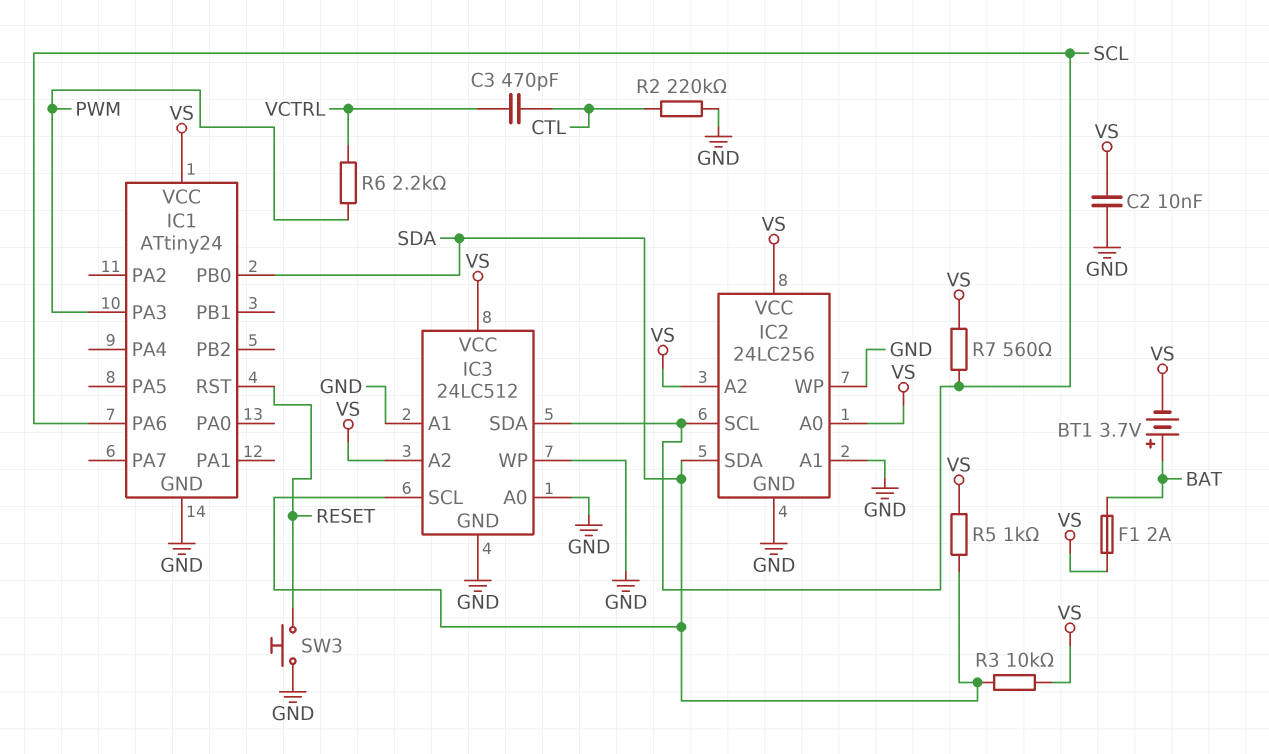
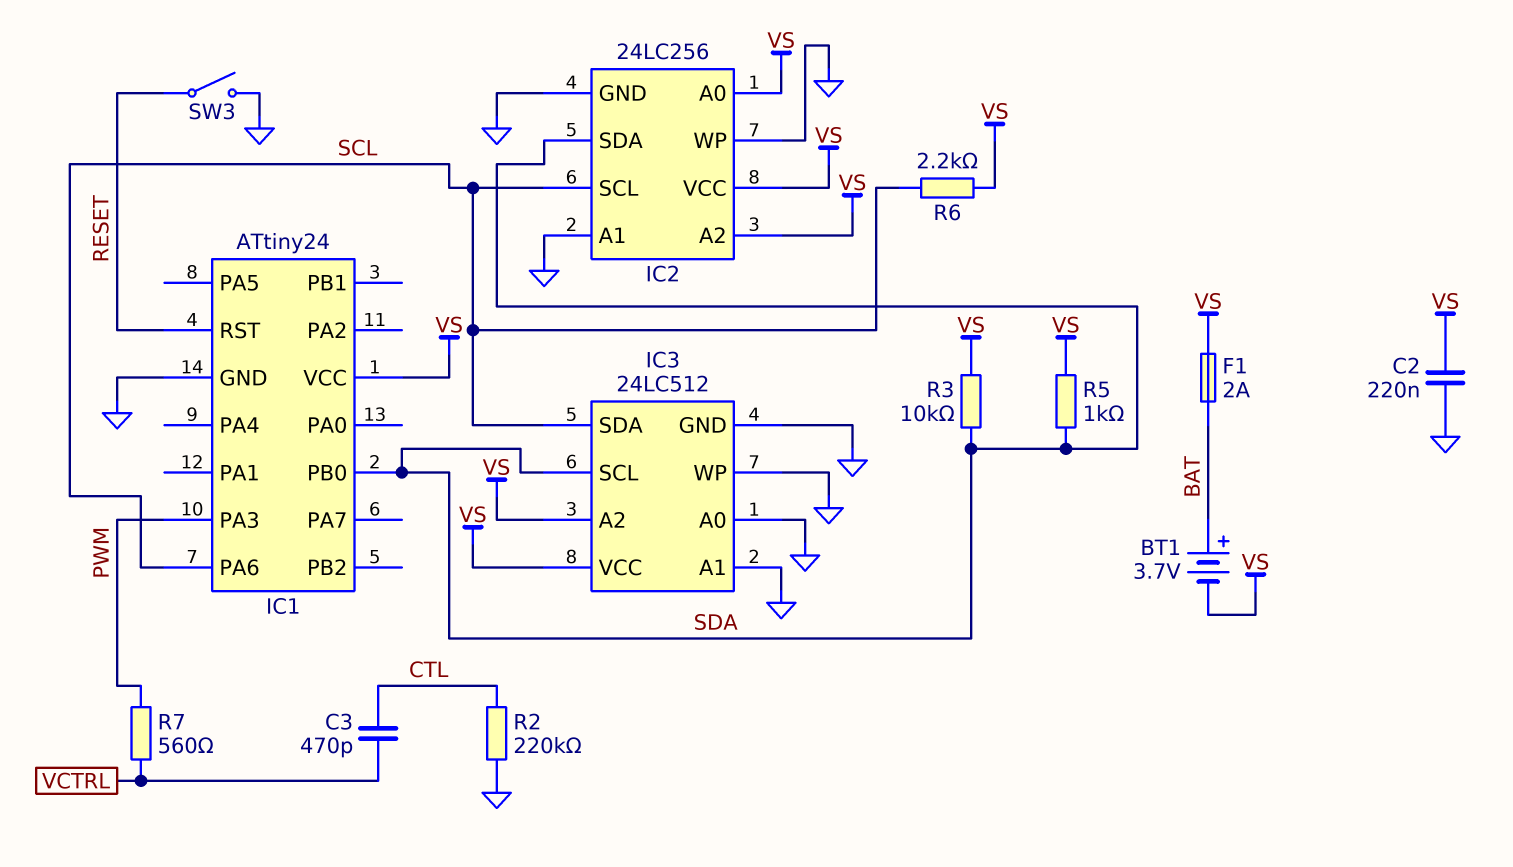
C2: 10nF (GND, VS) -> 220nF (GND, VS)
R6: 2.2k (PWM, VCTRL) -> 2.2k (SCL, VS)
R7: 560 (SCL, VS) -> 560 (PWM, VCTRL)
SW3: button (GND, RESET) -> switch (GND, RESET)

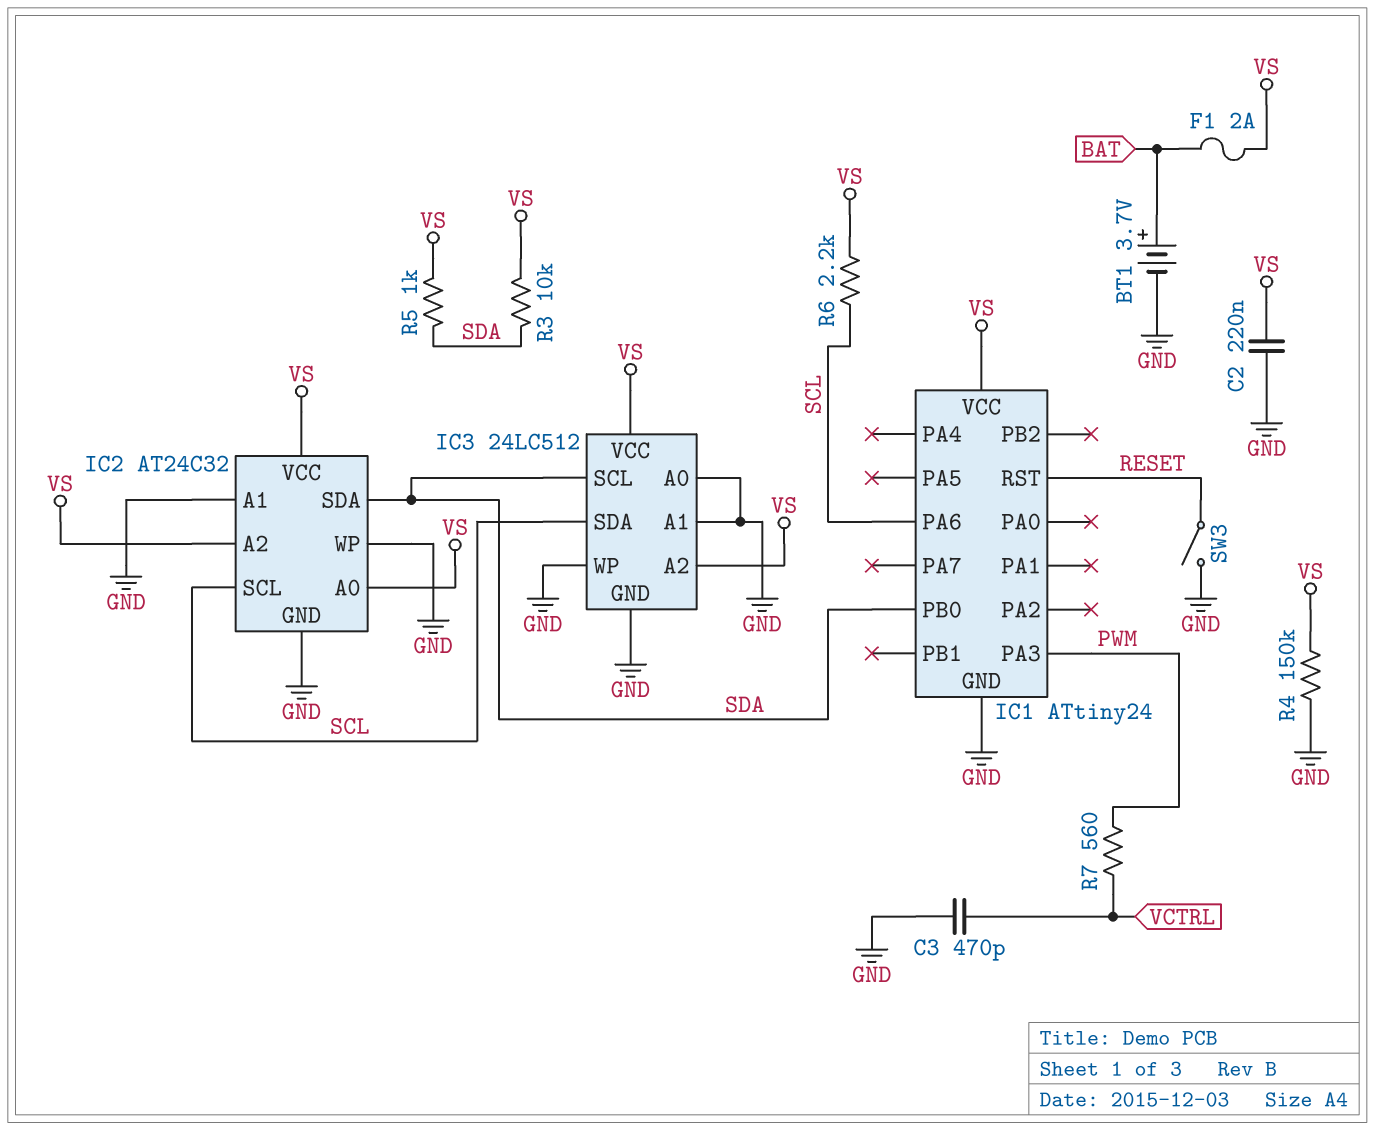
BT1: 3.7V (plus BAT, minus VS) -> 3.7V (plus BAT, minus GND)
C3: 470pF (CTL, VCTRL) -> 470pF (GND, VCTRL)
IC2: 24LC256 -> AT24C32
R2: 220k (CTL, GND) -> none
R4: none -> 150k (GND, VS)

